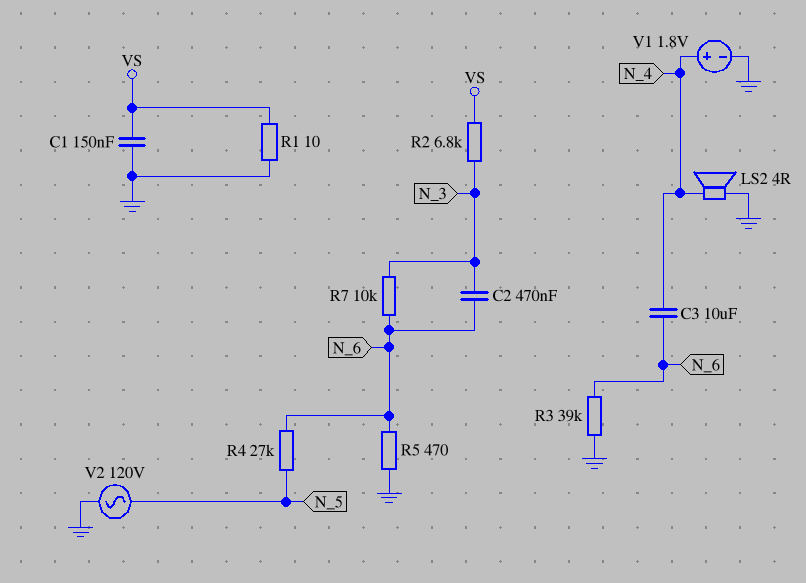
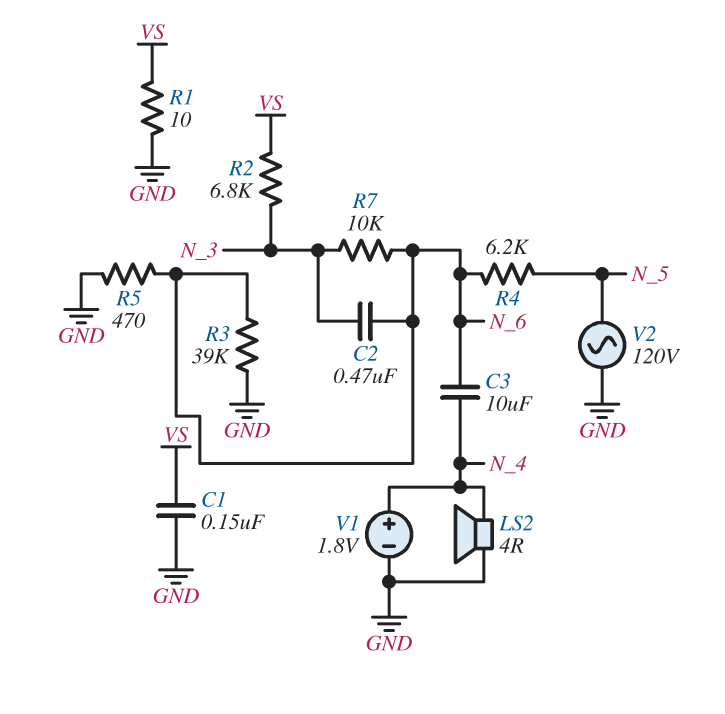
R4: 27k (N_5, N_6) -> 6.2k (N_5, N_6)

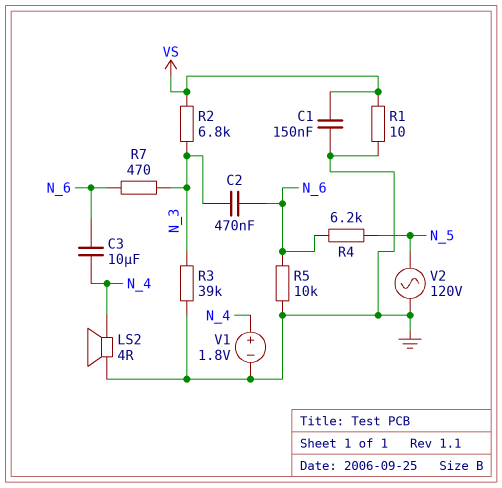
R3: 39k (GND, N_6) -> 39k (GND, N_3)
R5: 470 (GND, N_6) -> 10k (GND, N_6)
R7: 10k (N_3, N_6) -> 470 (N_3, N_6)

